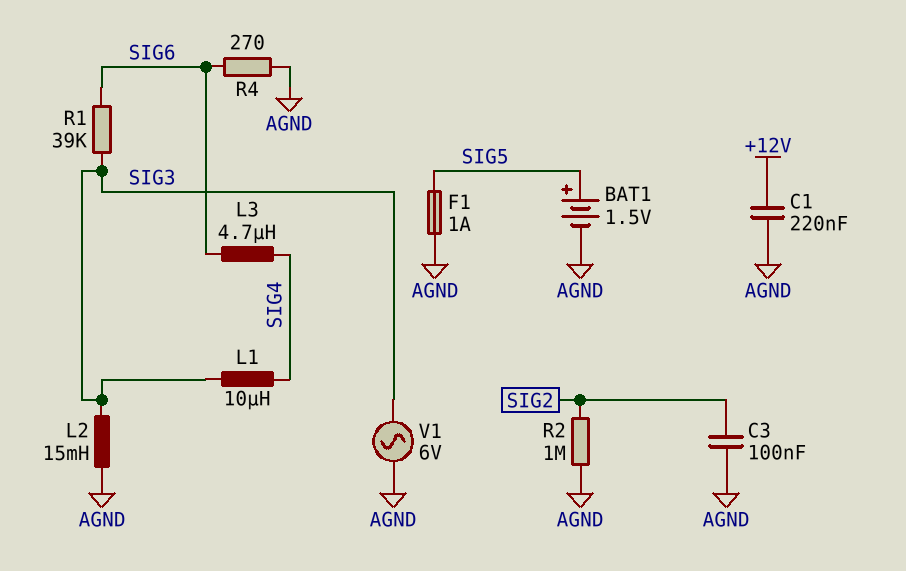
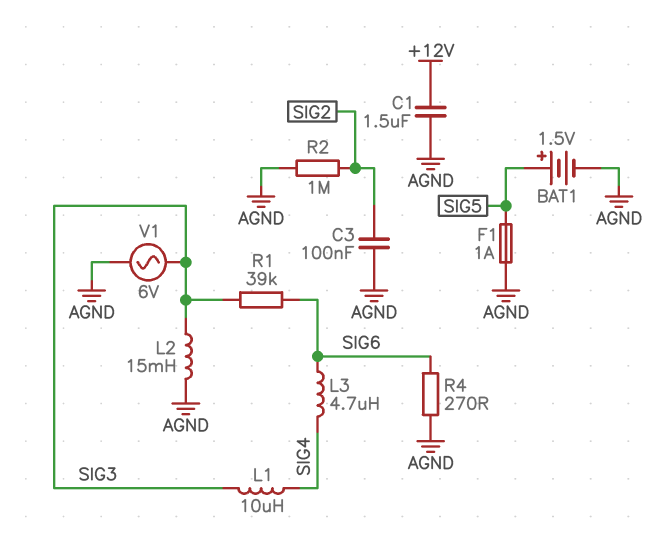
C1: 220nF (+12V, AGND) -> 1.5uF (+12V, AGND)

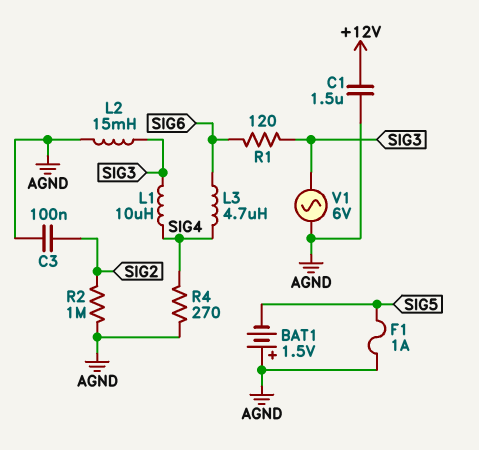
BAT1: 1.5V (plus SIG5, minus AGND) -> 1.5V (plus AGND, minus SIG5)
R1: 39k (SIG3, SIG6) -> 120 (SIG3, SIG6)
R4: 270 (AGND, SIG6) -> 270 (AGND, SIG4)

